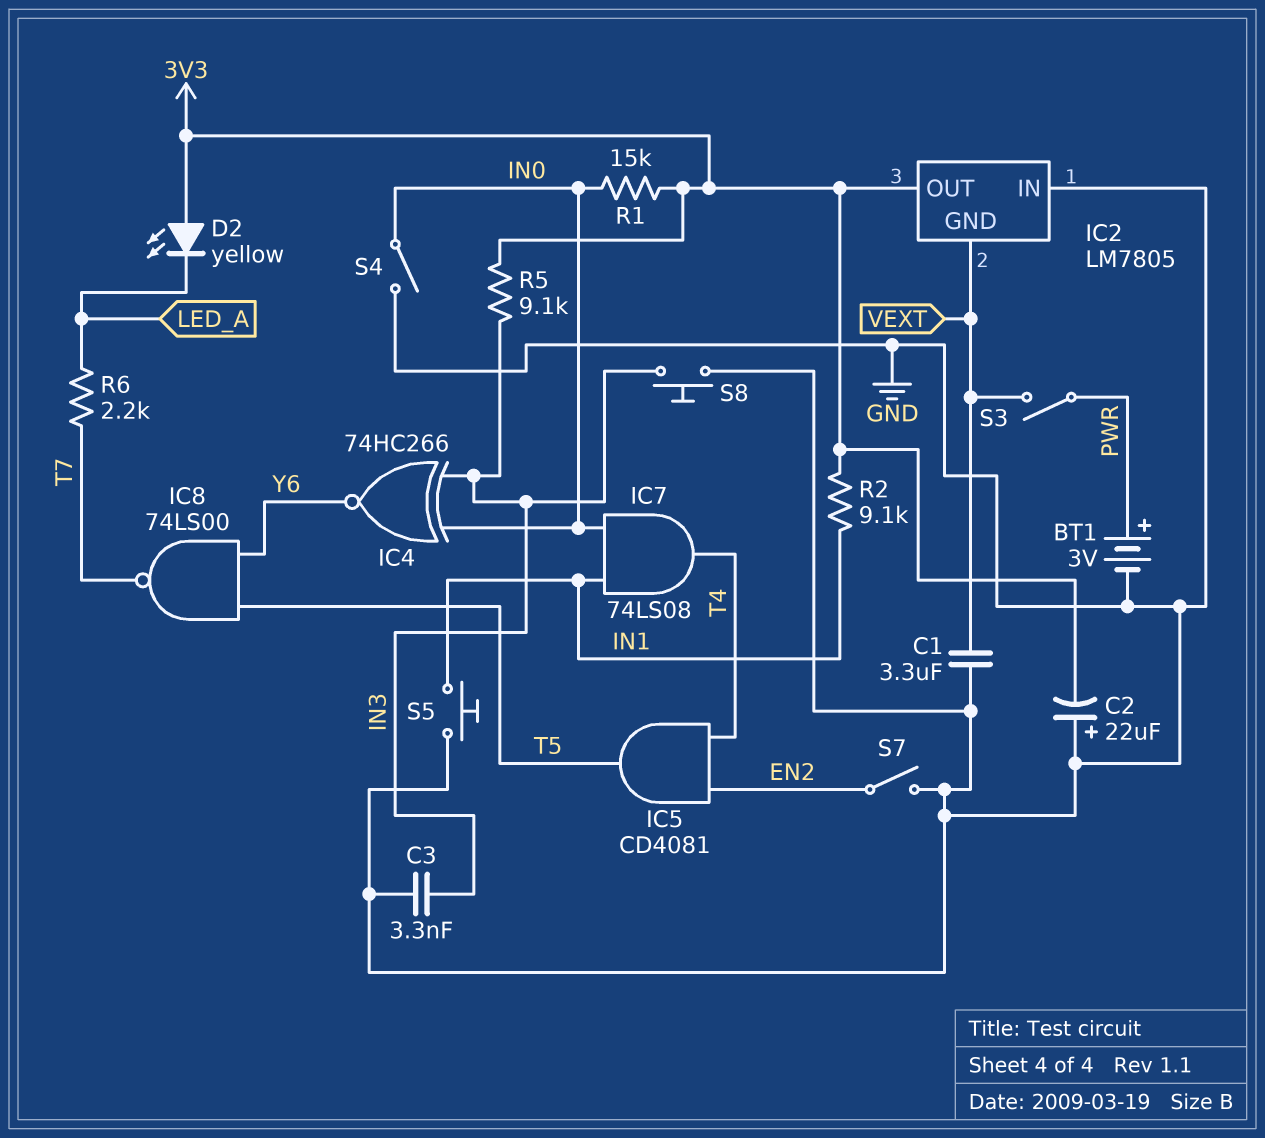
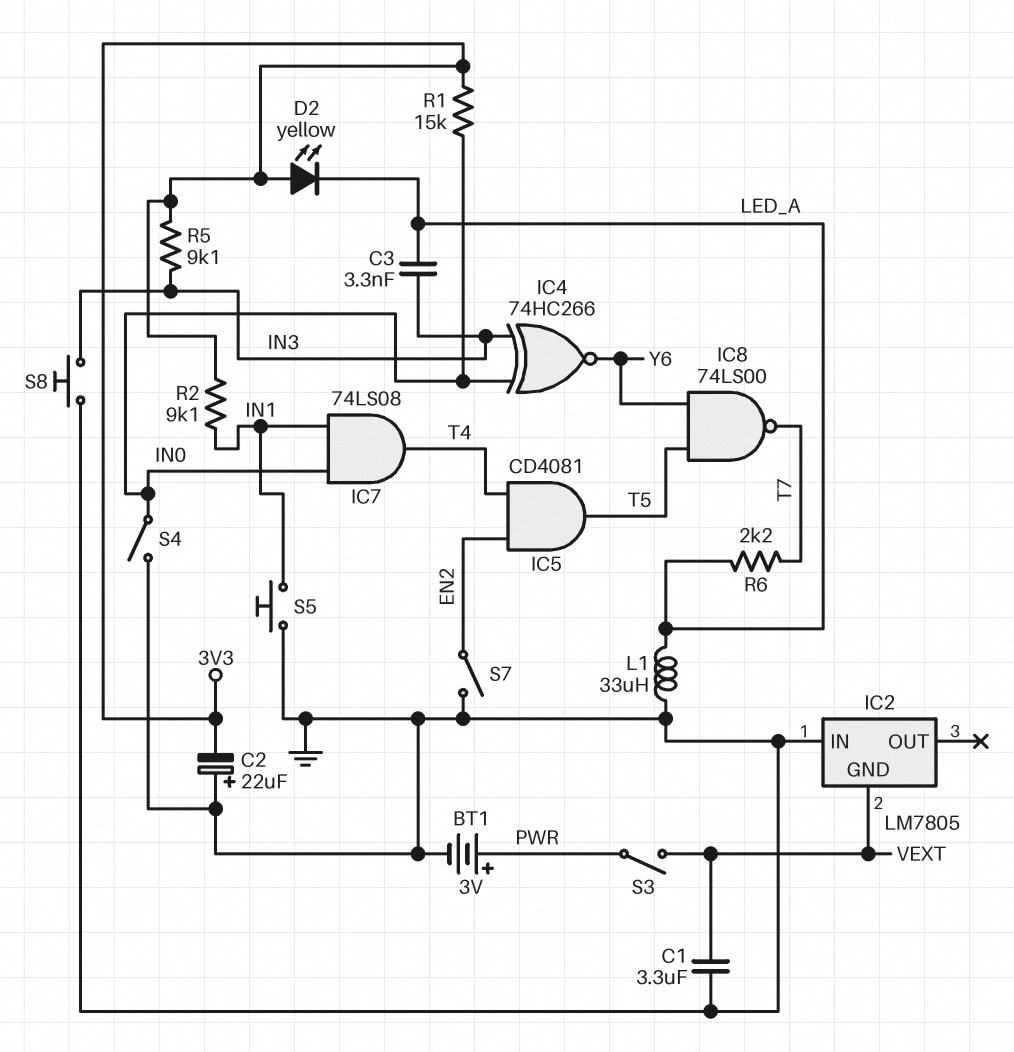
C3: 3.3nF (GND, IN3) -> 3.3nF (IN3, LED_A)
IC2 pin OUT: 3V3 -> none
L1: none -> 33uH (GND, LED_A)

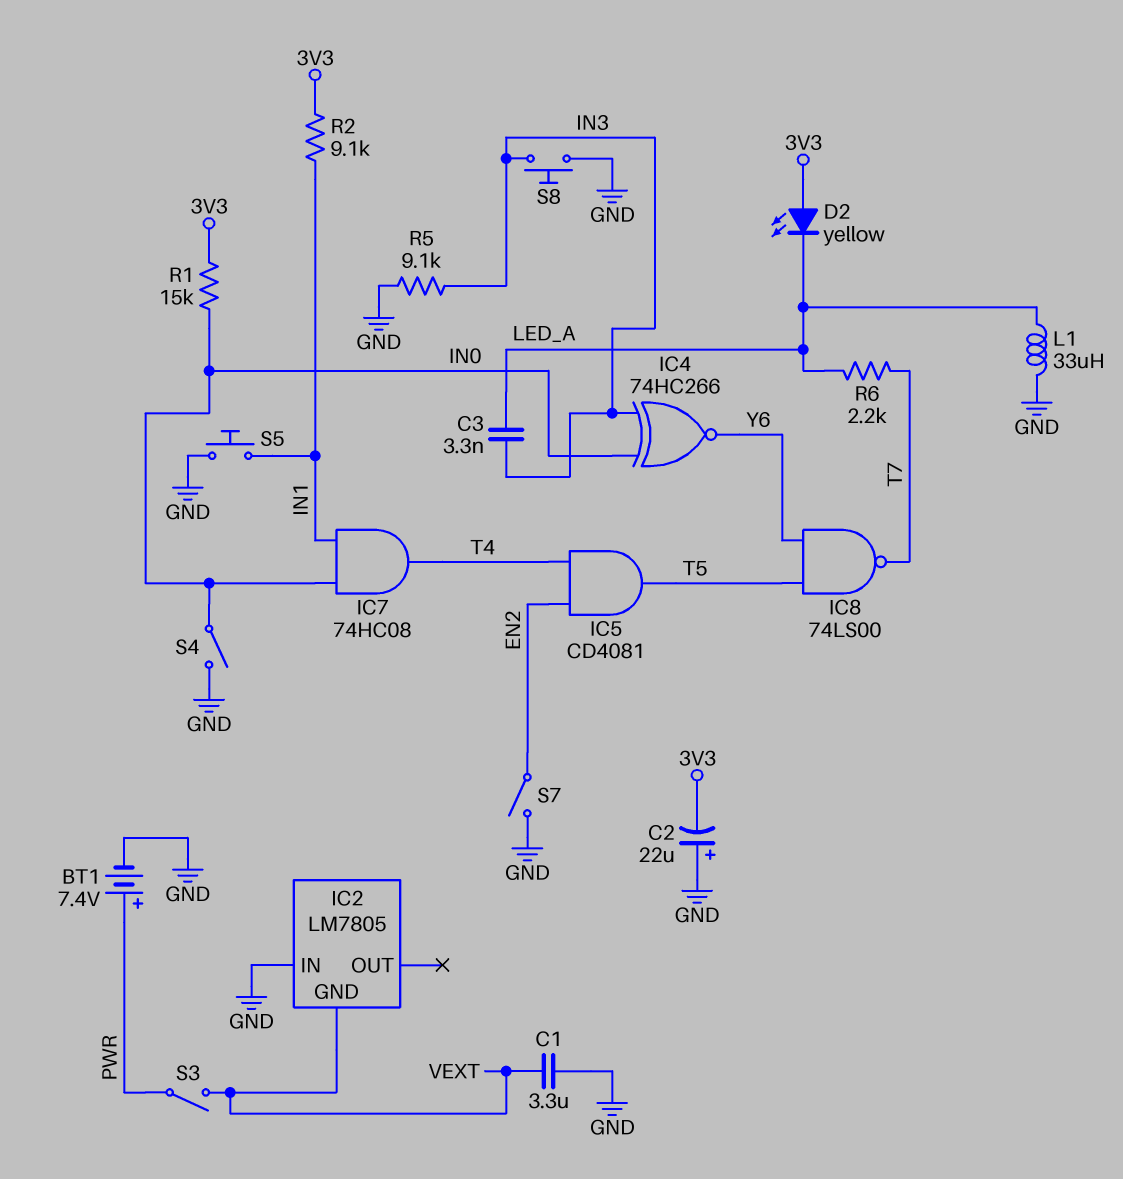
BT1: 3V (plus PWR, minus GND) -> 7.4V (plus PWR, minus GND)
IC7: AND 74LS08 (in IN0, in IN1, out T4) -> AND 74HC08 (in IN0, in IN1, out T4)
R5: 9.1k (3V3, IN3) -> 9.1k (GND, IN3)

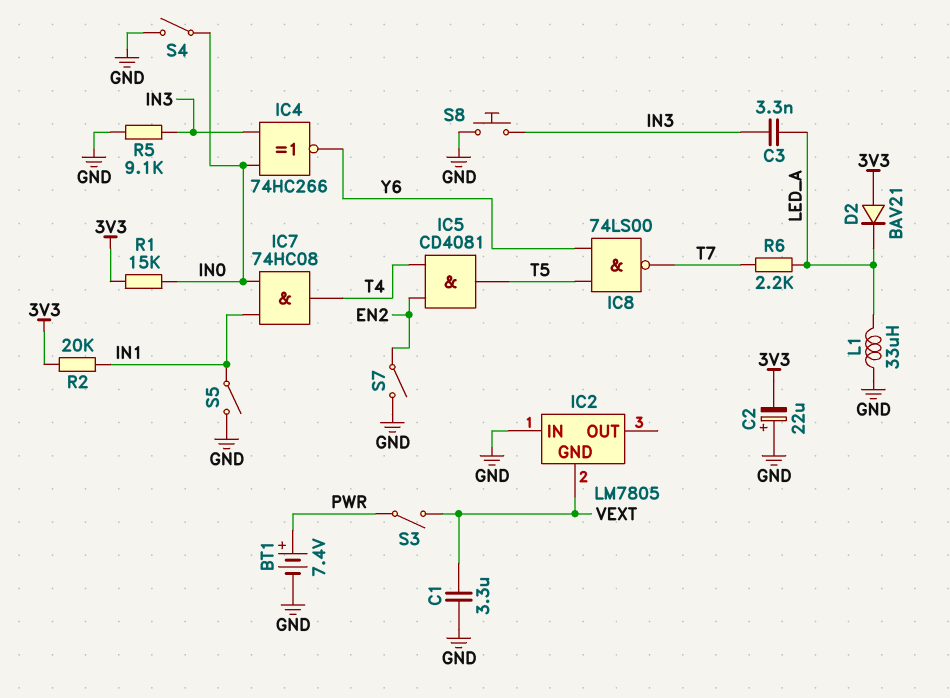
D2: LED yellow (A 3V3, K LED_A) -> diode BAV21 (A 3V3, K LED_A)
R2: 9.1k (3V3, IN1) -> 20k (3V3, IN1)
S5: button (GND, IN1) -> switch (GND, IN1)

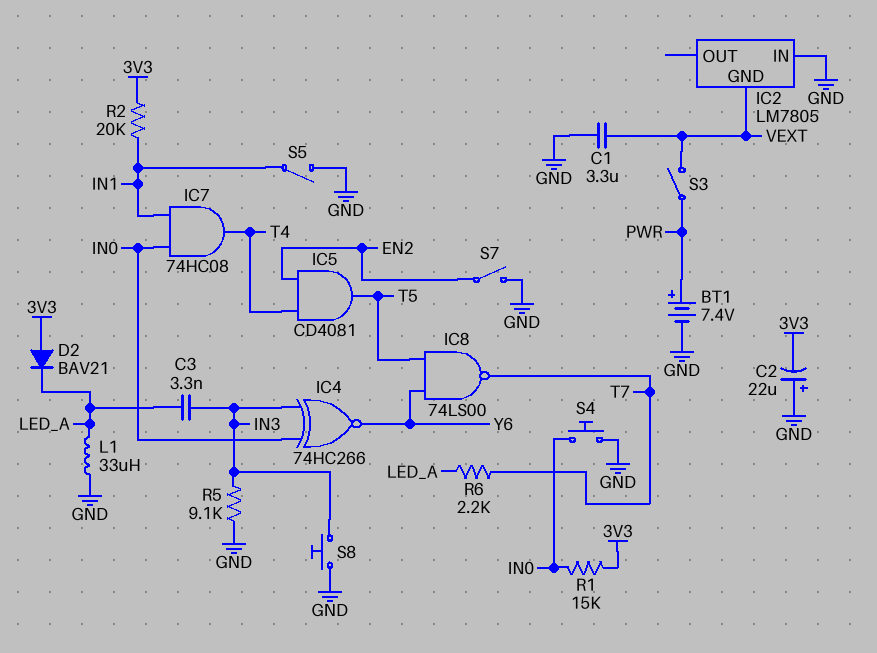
S4: switch (GND, IN0) -> button (GND, IN0)

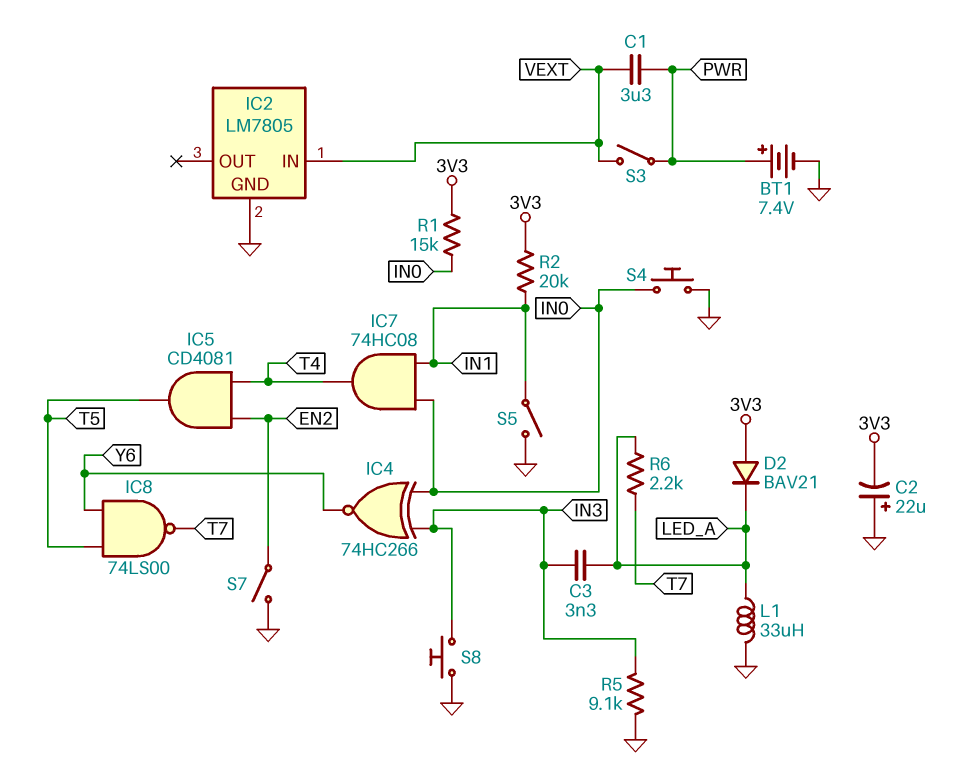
C1: 3.3uF (GND, VEXT) -> 3.3uF (PWR, VEXT)
IC2 pin GND: VEXT -> GND
IC2 pin IN: GND -> VEXT

